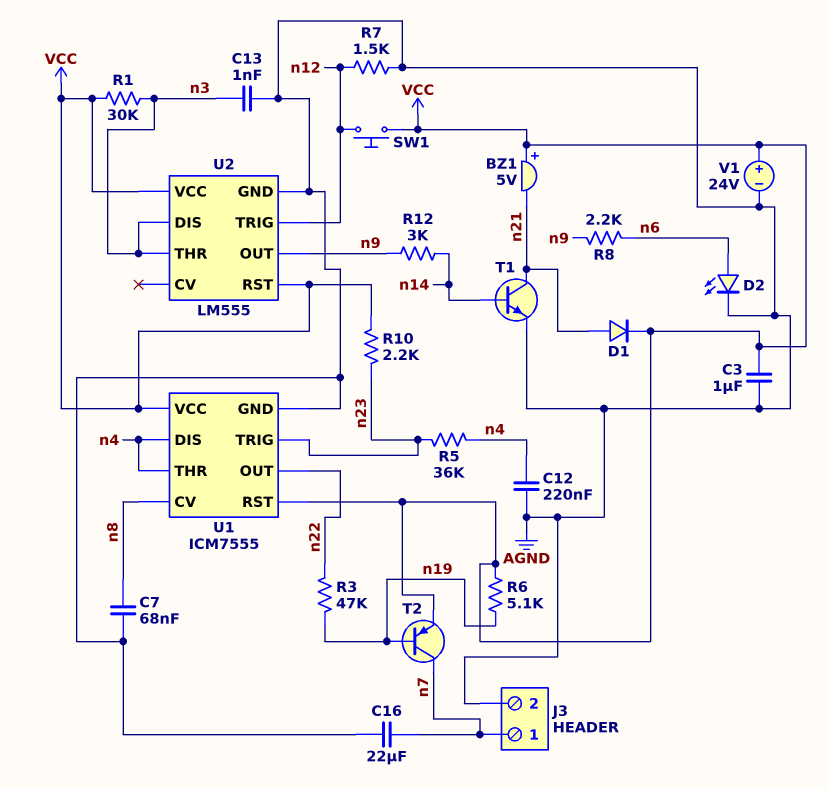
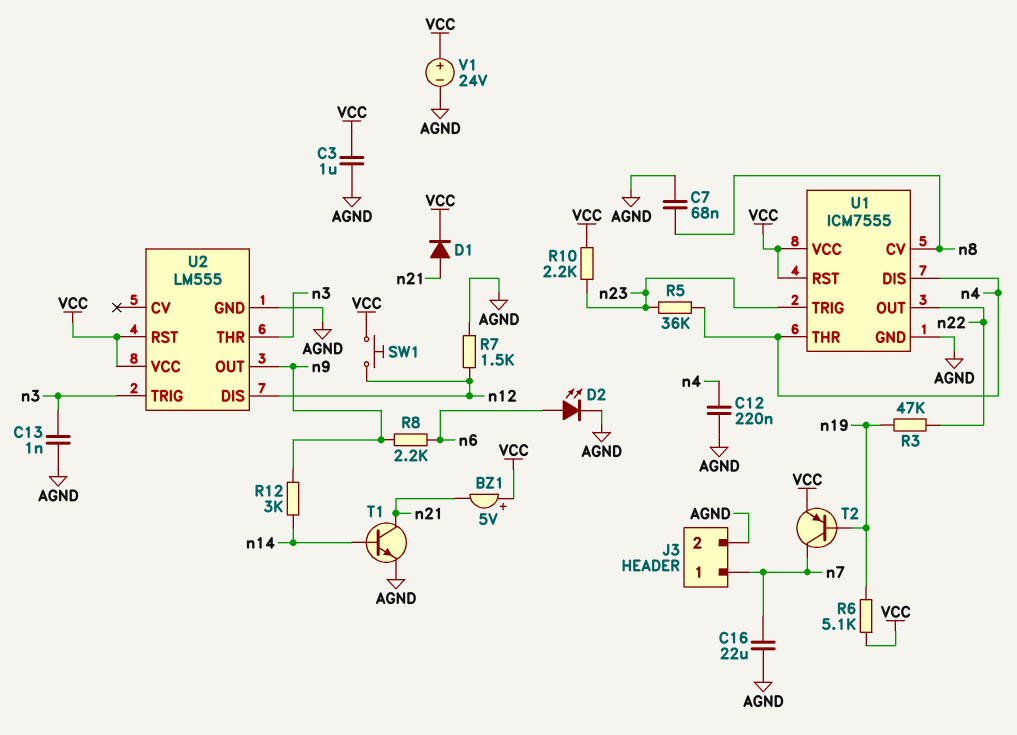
R1: 30k (VCC, n3) -> none
U2 pin DIS: n3 -> n12
U2 pin TRIG: n12 -> n3

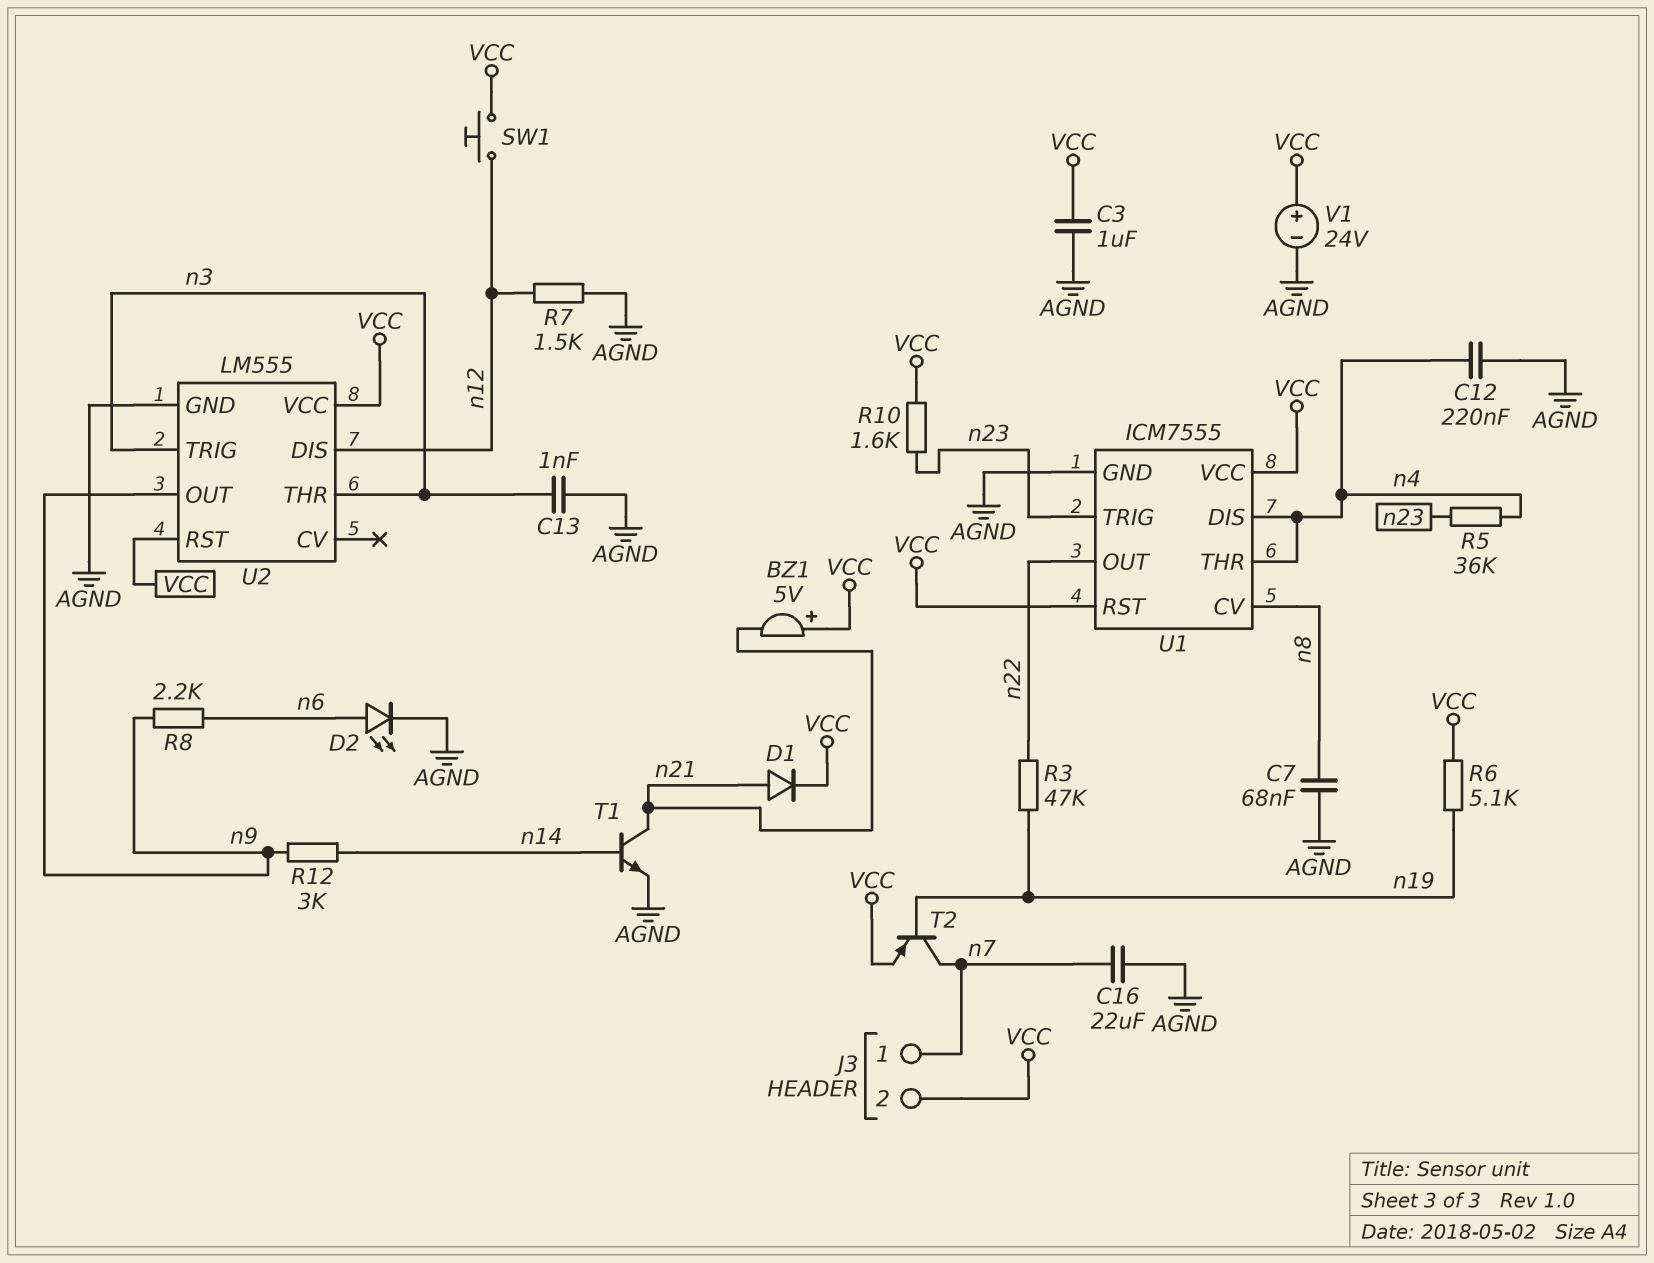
J3 pin 2: AGND -> VCC
R10: 2.2k (VCC, n23) -> 1.6k (VCC, n23)

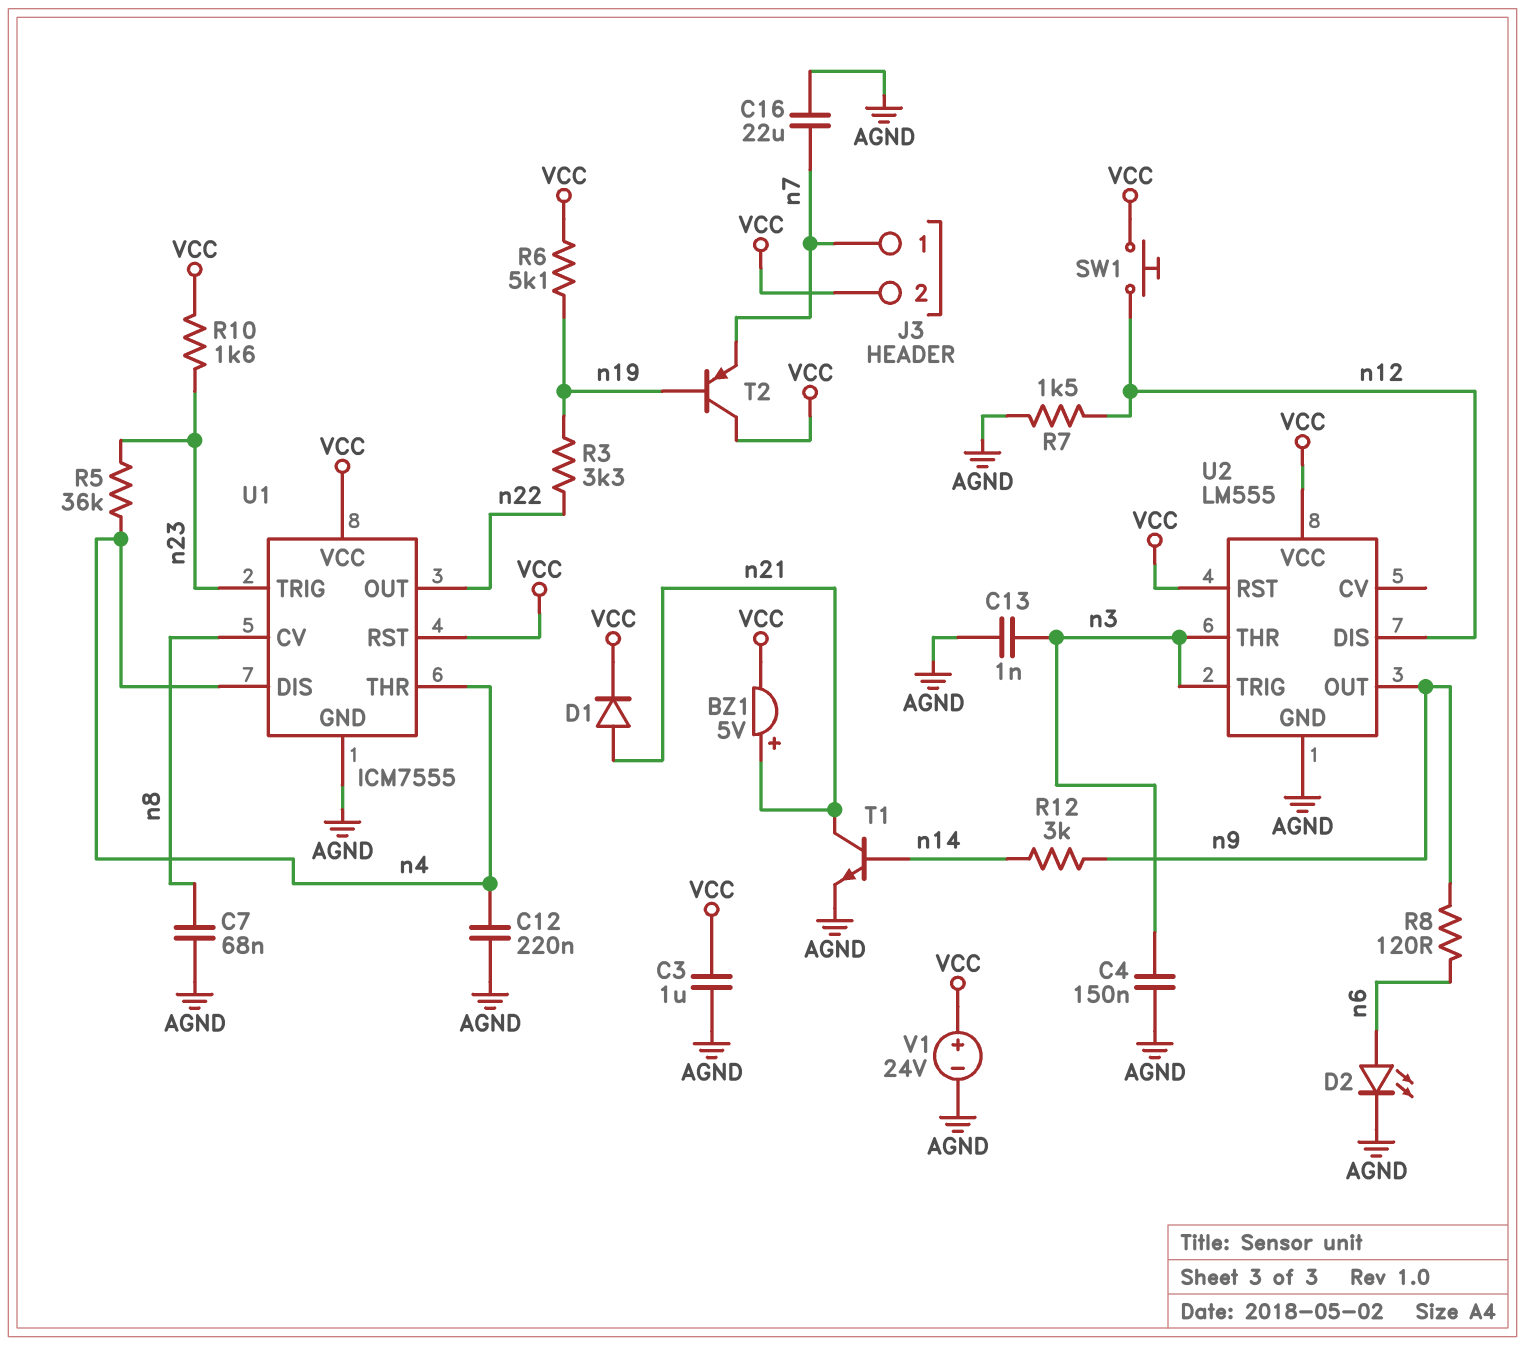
BZ1: buzzer 5V (plus VCC, minus n21) -> buzzer 5V (plus n21, minus VCC)
C4: none -> 150nF (AGND, n3)
R3: 47k (n19, n22) -> 3.3k (n19, n22)
R8: 2.2k (n6, n9) -> 120 (n6, n9)
T2: PNP (B n19, C n7, E VCC) -> PNP (B n19, C VCC, E n7)

